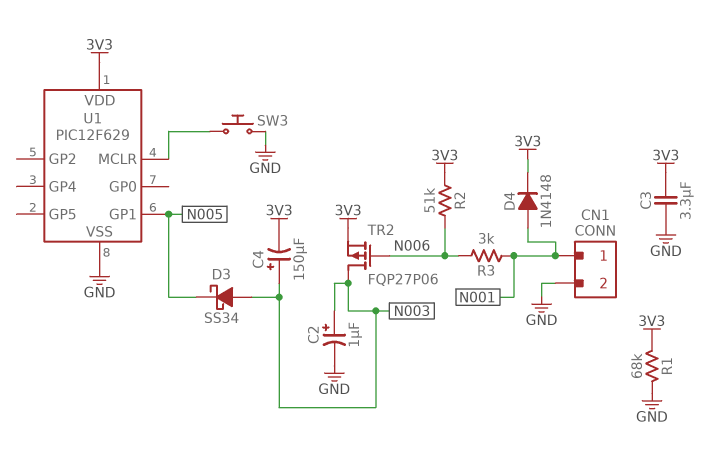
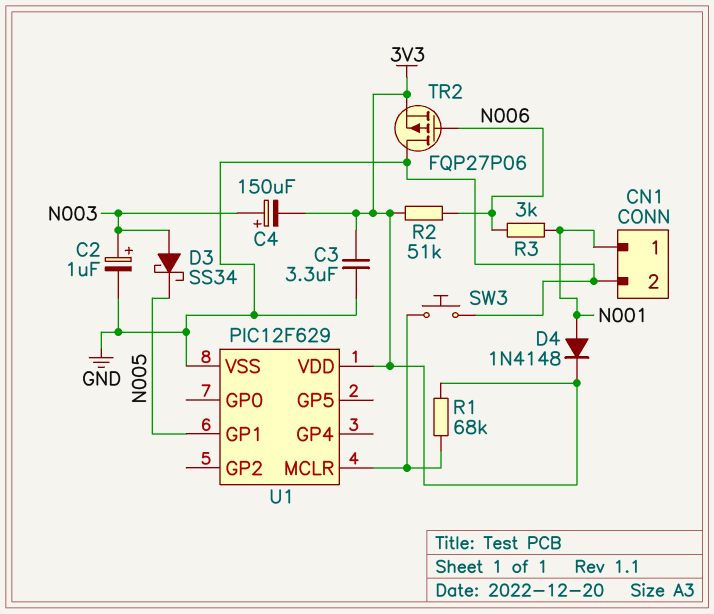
R1: 68k (3V3, GND) -> 68k (3V3, U1/MCLR)
TR2: PMOS FQP27P06 (G N006, D N003, S 3V3) -> PMOS FQP27P06 (G N006, D GND, S 3V3)

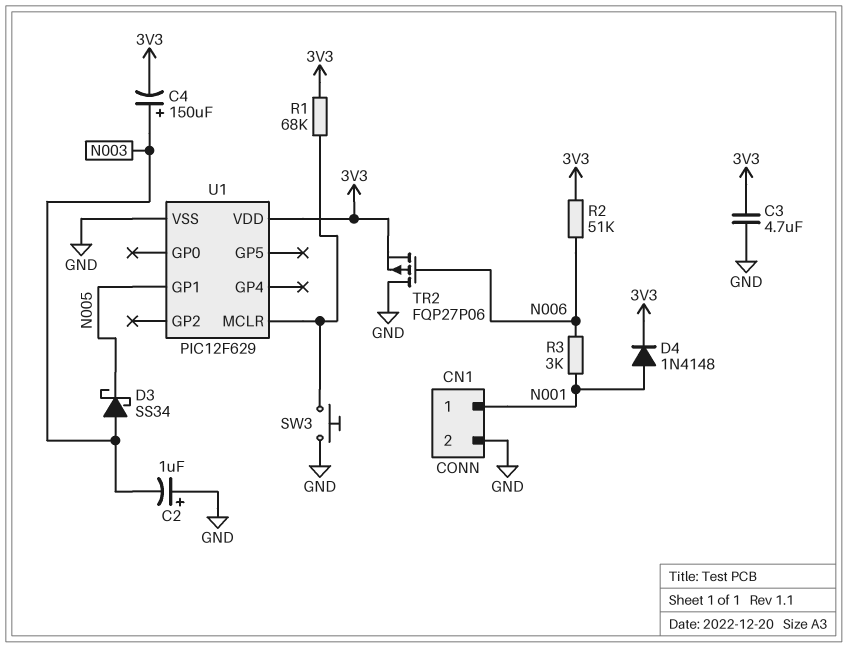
C2: 1uF (plus N003, minus GND) -> 1uF (plus GND, minus N003)
C3: 3.3uF (3V3, GND) -> 4.7uF (3V3, GND)

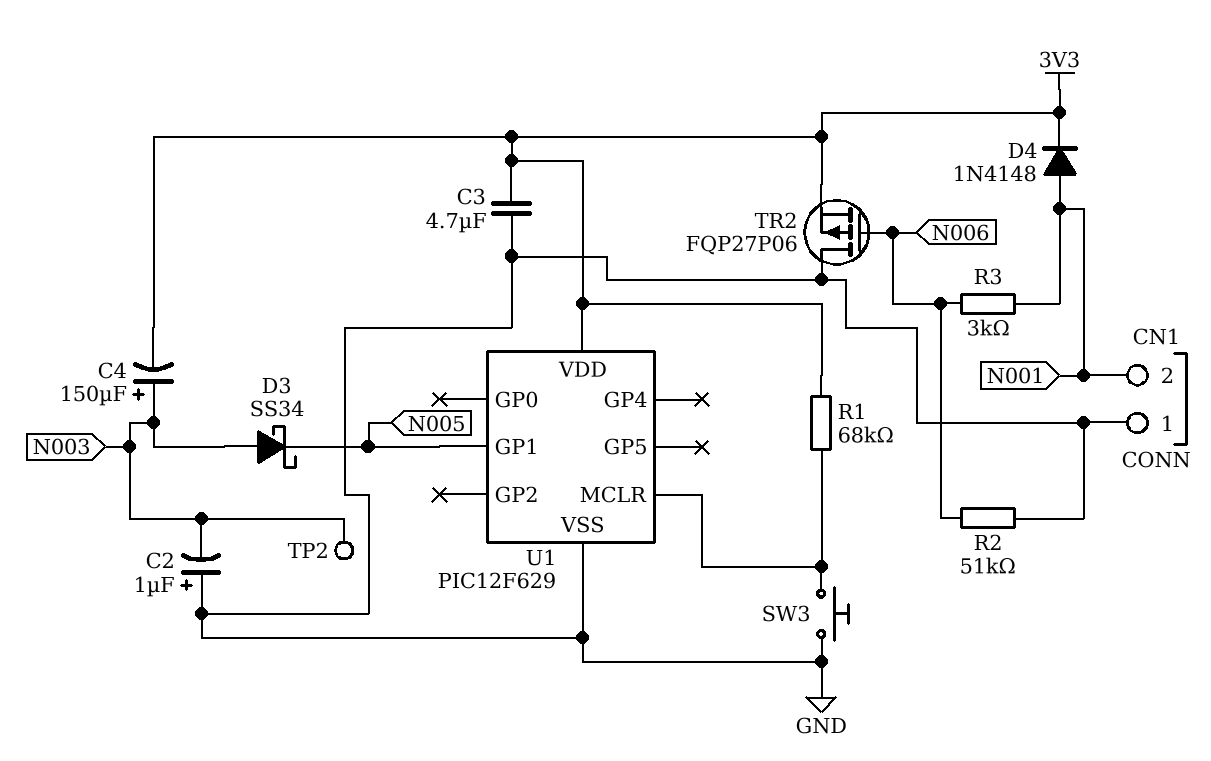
CN1 pin 1: N001 -> GND
CN1 pin 2: GND -> N001
R2: 51k (3V3, N006) -> 51k (GND, N006)
TP2: none -> test point (N003)

